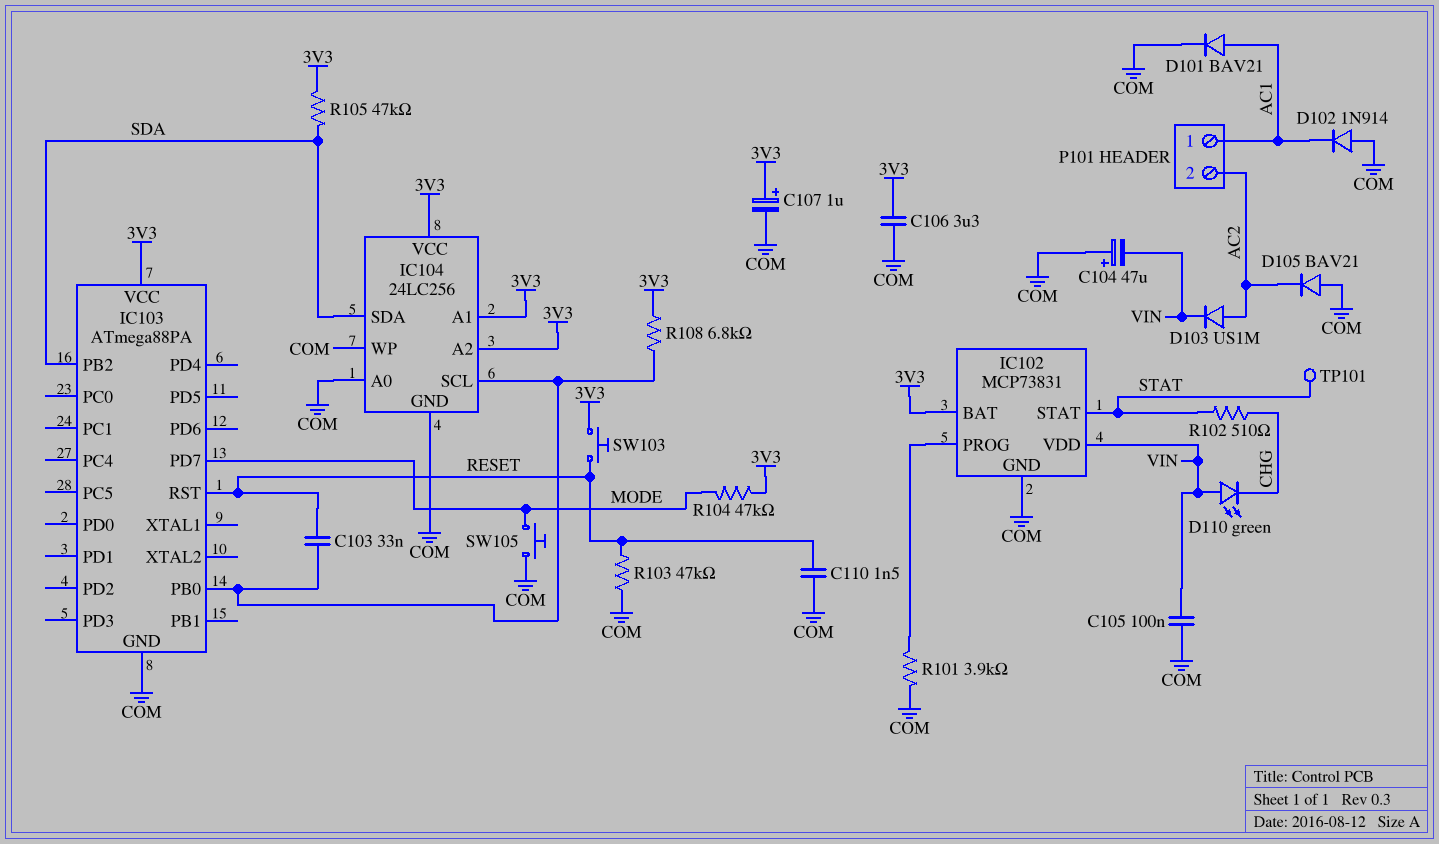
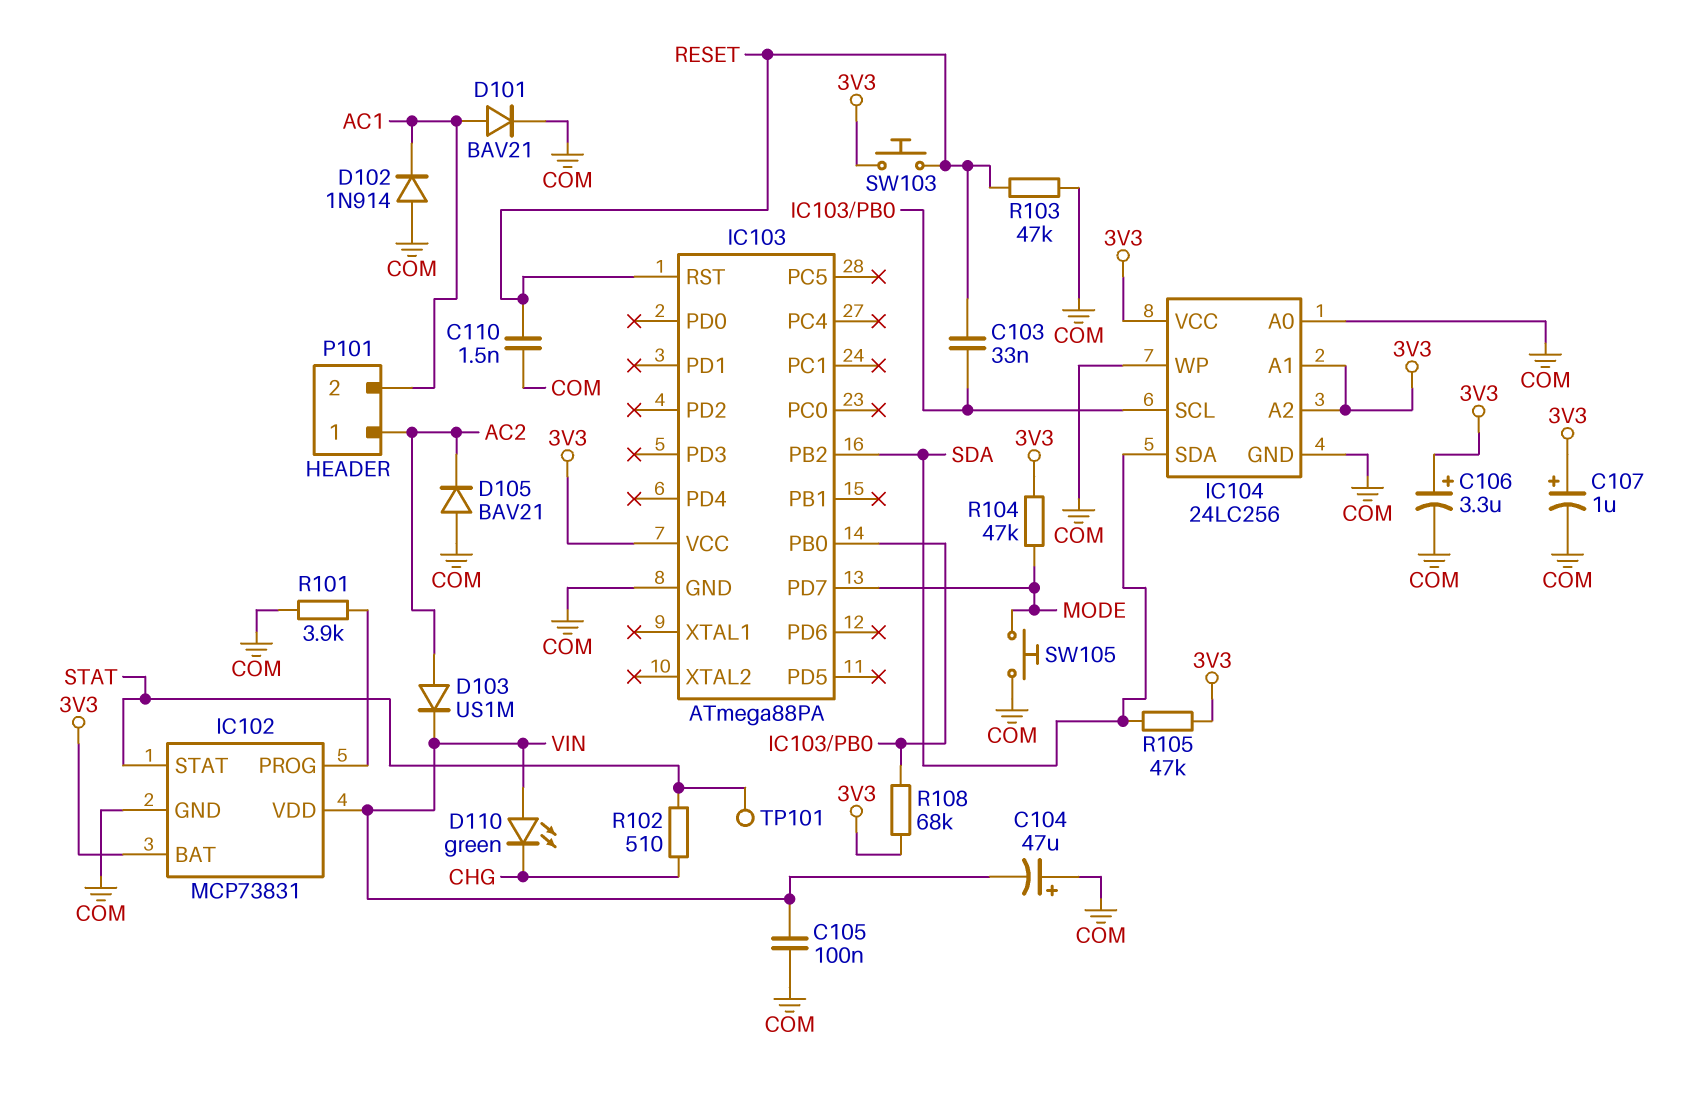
C106: 3.3uF (3V3, COM) -> 3.3uF (plus 3V3, minus COM)
P101 pin 1: AC1 -> AC2
P101 pin 2: AC2 -> AC1
R108: 6.8k (3V3, IC103/PB0) -> 68k (3V3, IC103/PB0)

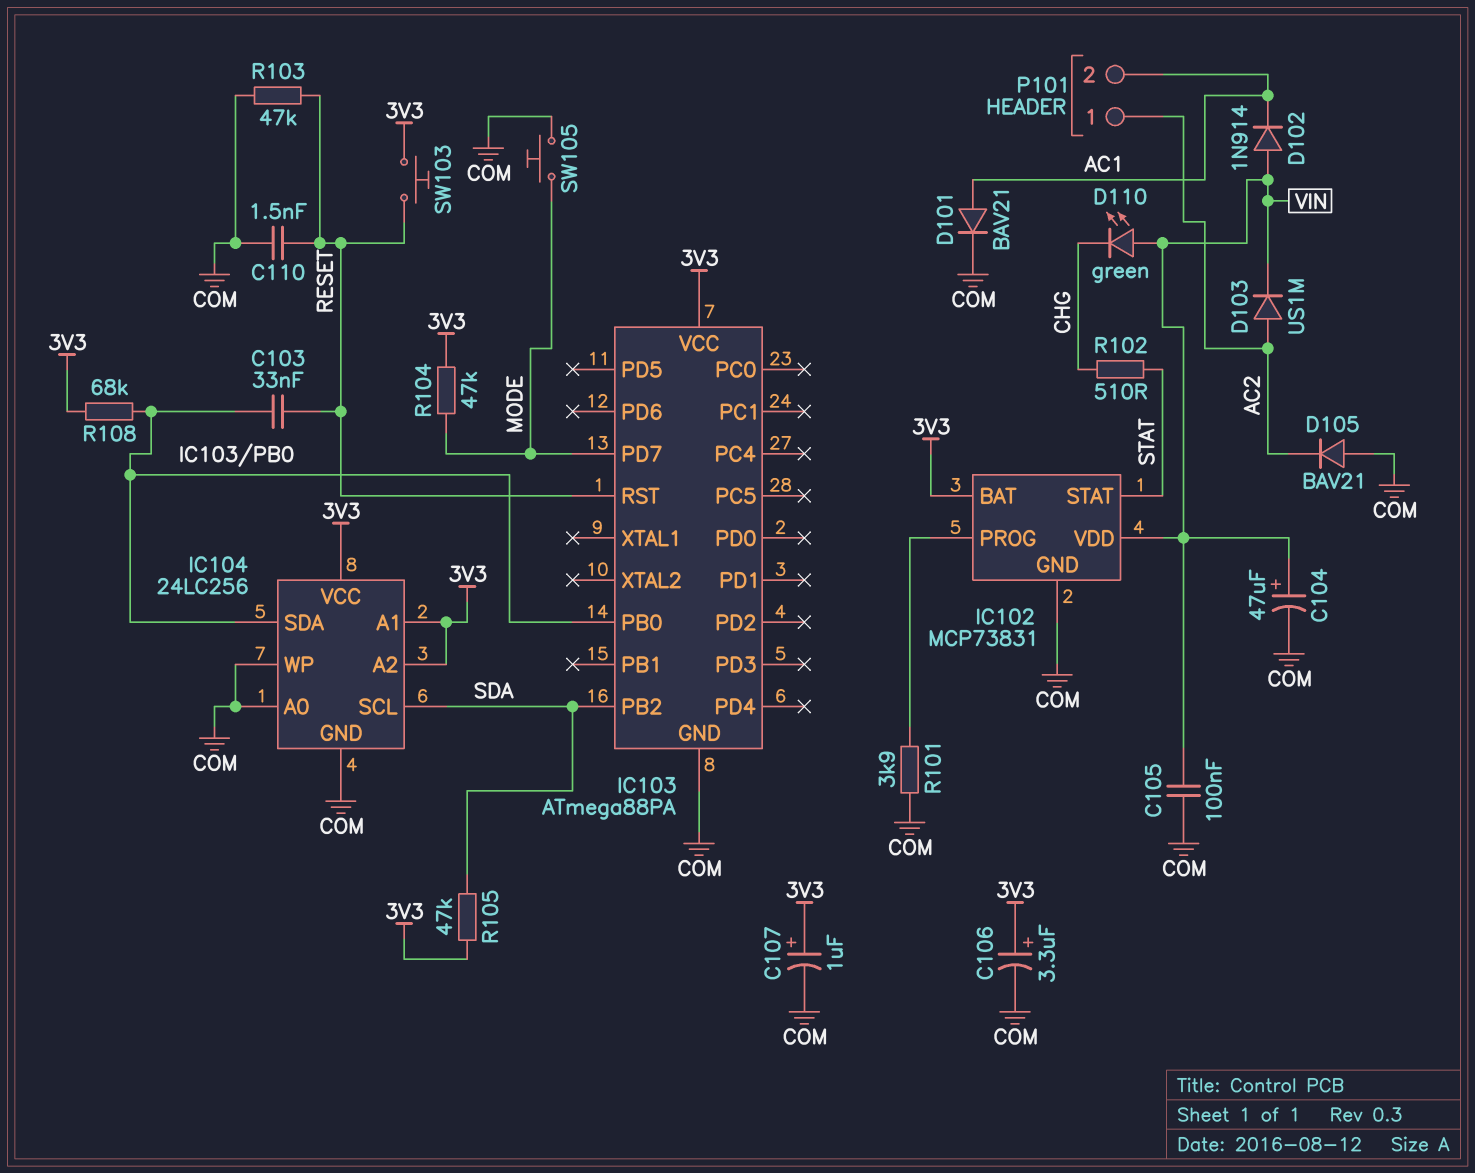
C104: 47uF (plus COM, minus VIN) -> 47uF (plus VIN, minus COM)
D102: diode 1N914 (A COM, K AC1) -> diode 1N914 (A VIN, K AC1)
IC104 pin SCL: IC103/PB0 -> SDA
IC104 pin SDA: SDA -> IC103/PB0
TP101: test point (STAT) -> none

